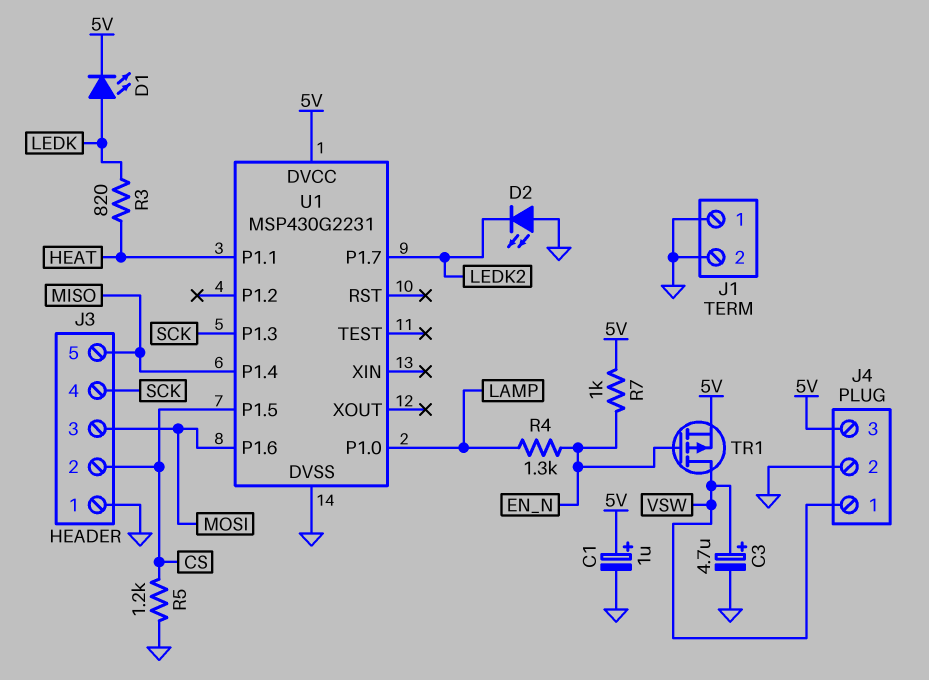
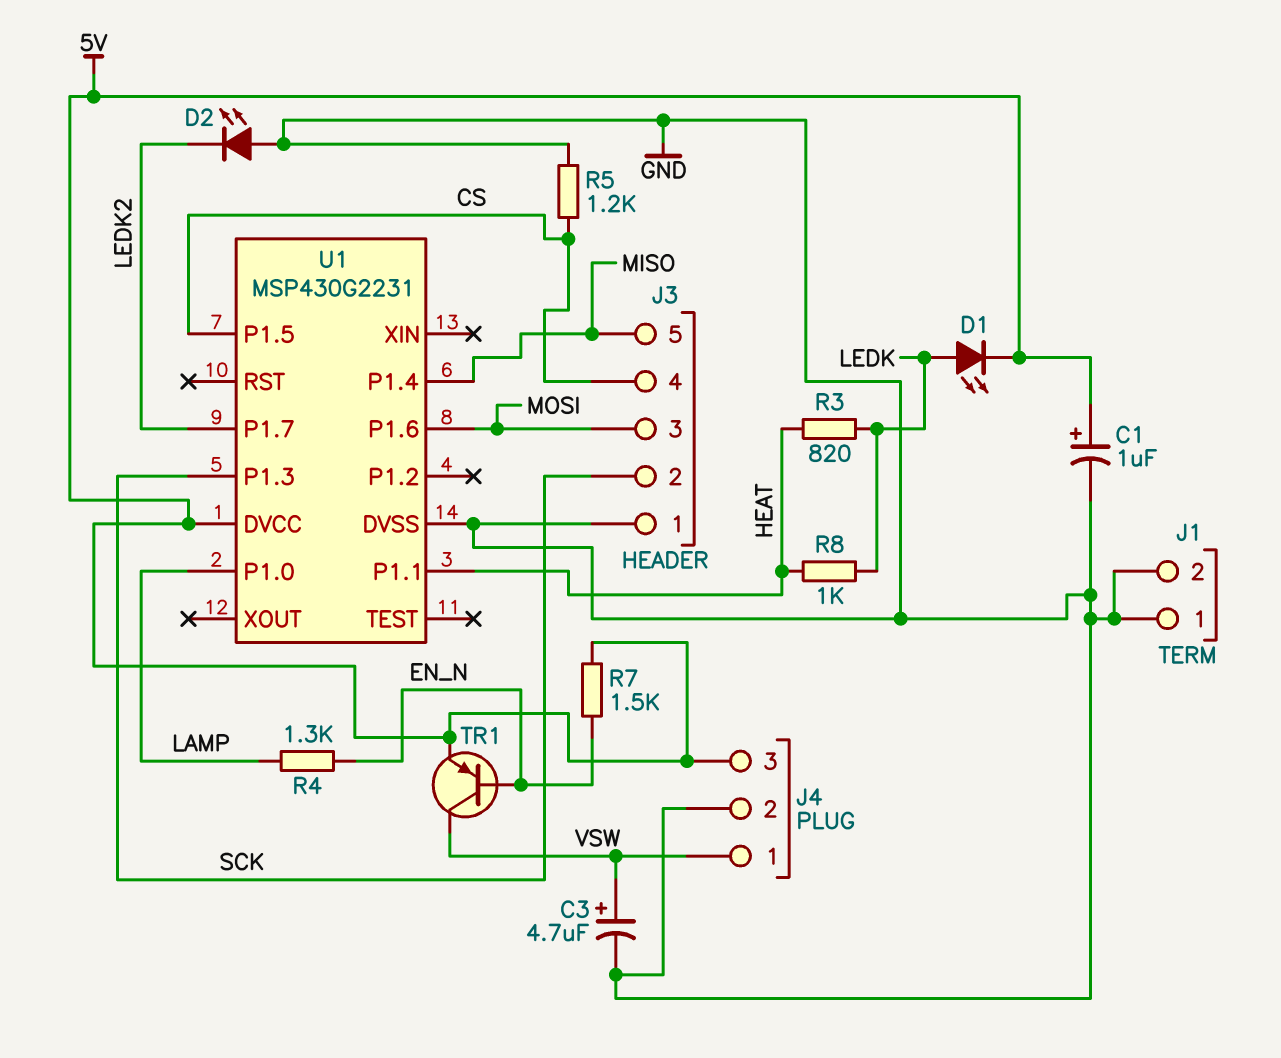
J3 pin 2: CS -> SCK
J3 pin 4: SCK -> CS
R7: 1k (5V, EN_N) -> 1.5k (5V, EN_N)
R8: none -> 1k (HEAT, LEDK)
TR1: PMOS (G EN_N, D VSW, S 5V) -> PNP (B EN_N, C VSW, E 5V)

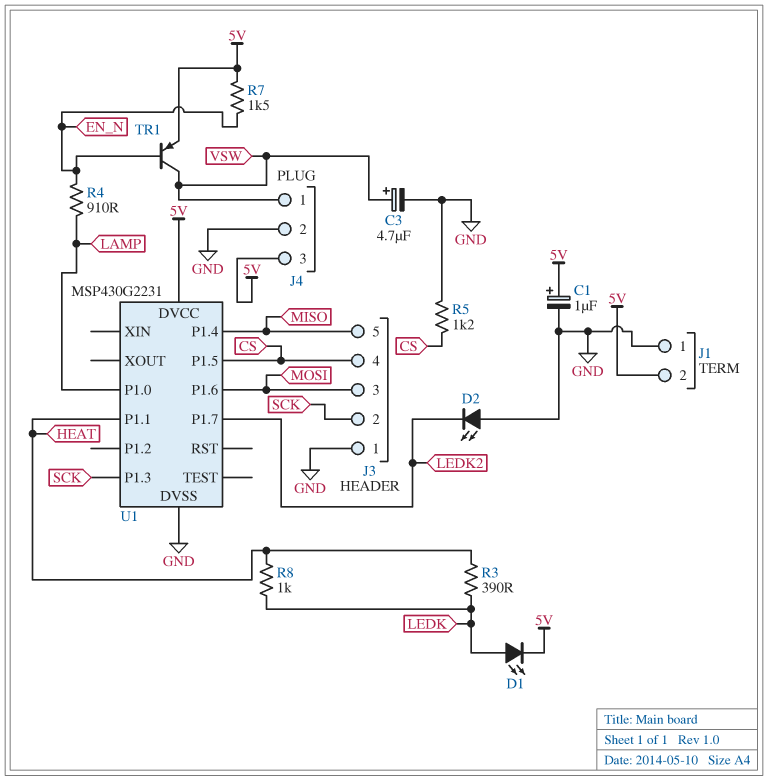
J1 pin 2: GND -> 5V
R3: 820 (HEAT, LEDK) -> 390 (HEAT, LEDK)
R4: 1.3k (EN_N, LAMP) -> 910 (EN_N, LAMP)

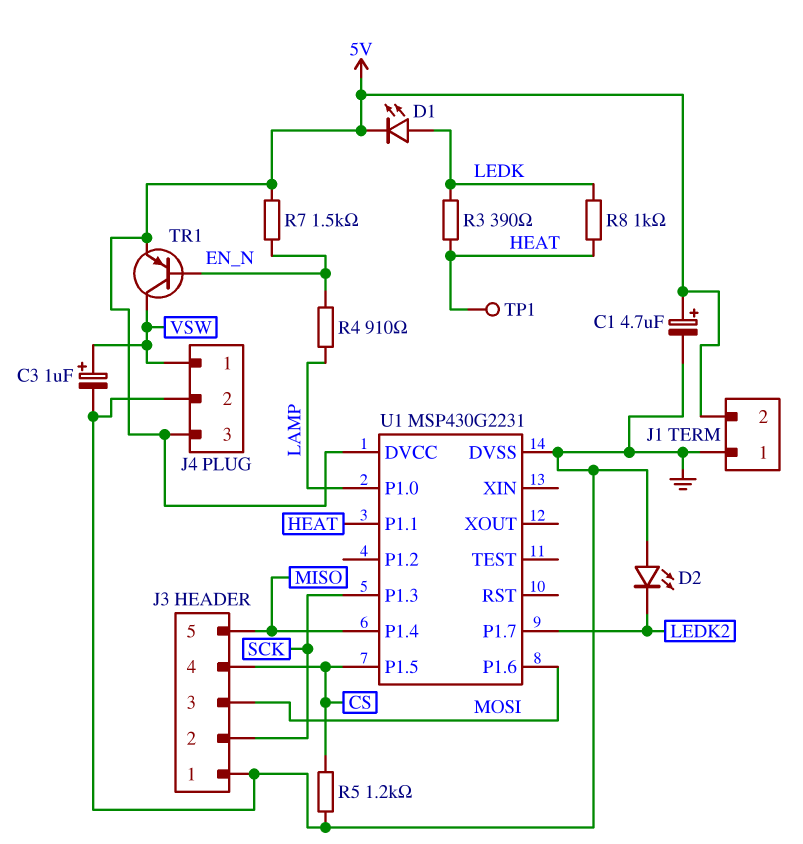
C1: 1uF (plus 5V, minus GND) -> 4.7uF (plus 5V, minus GND)
C3: 4.7uF (plus VSW, minus GND) -> 1uF (plus VSW, minus GND)
TP1: none -> test point (HEAT)

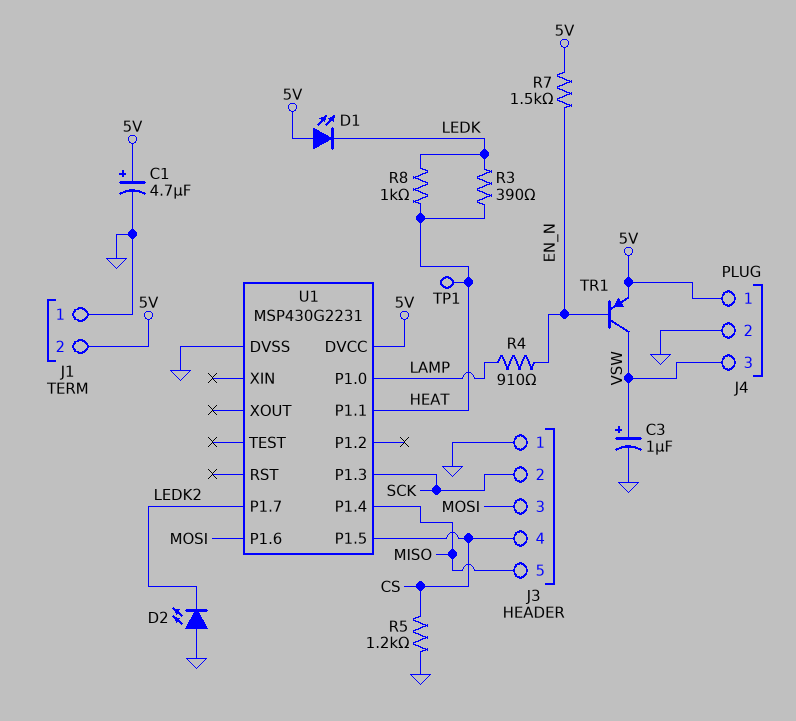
D1: LED (A LEDK, K 5V) -> LED (A 5V, K LEDK)
J4 pin 1: VSW -> 5V
J4 pin 3: 5V -> VSW

